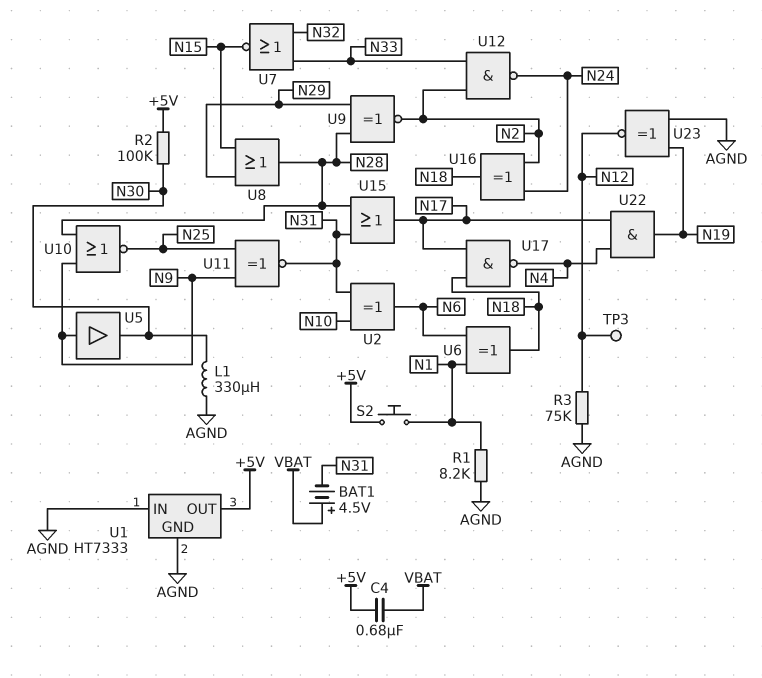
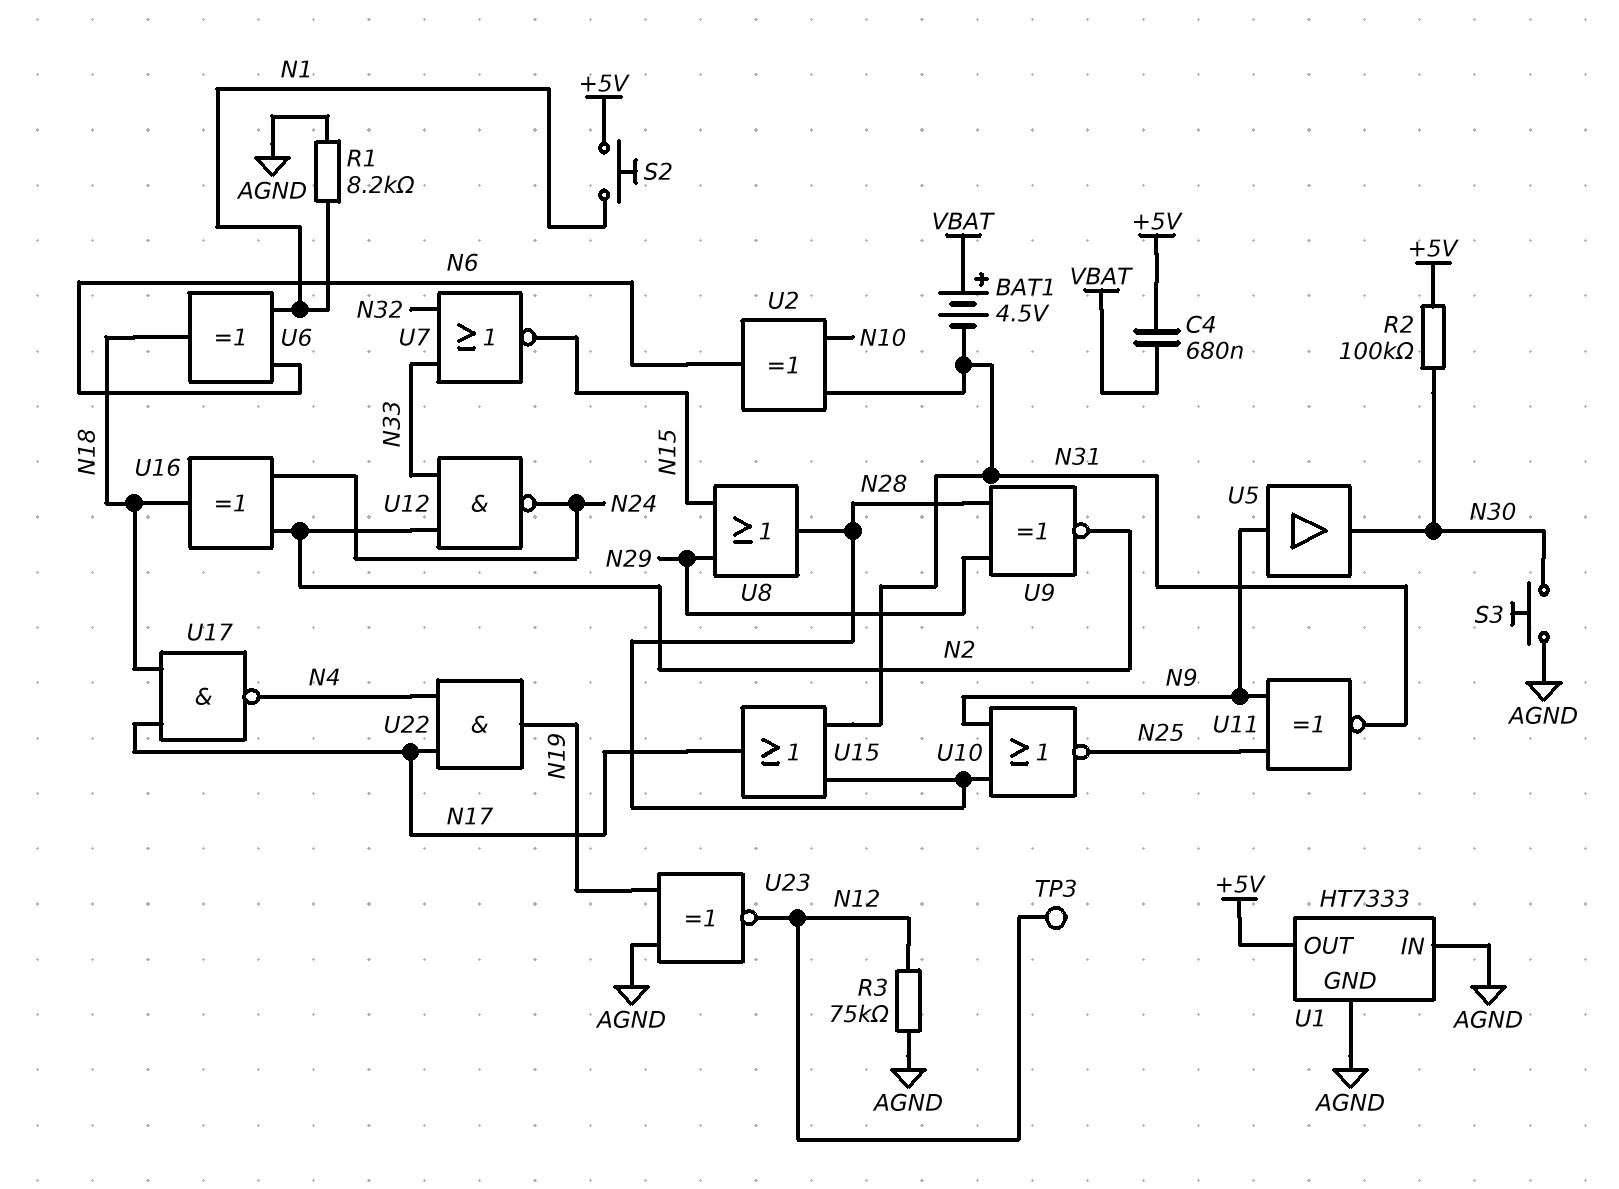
L1: 330uH (AGND, N30) -> none
S3: none -> button (AGND, N30)

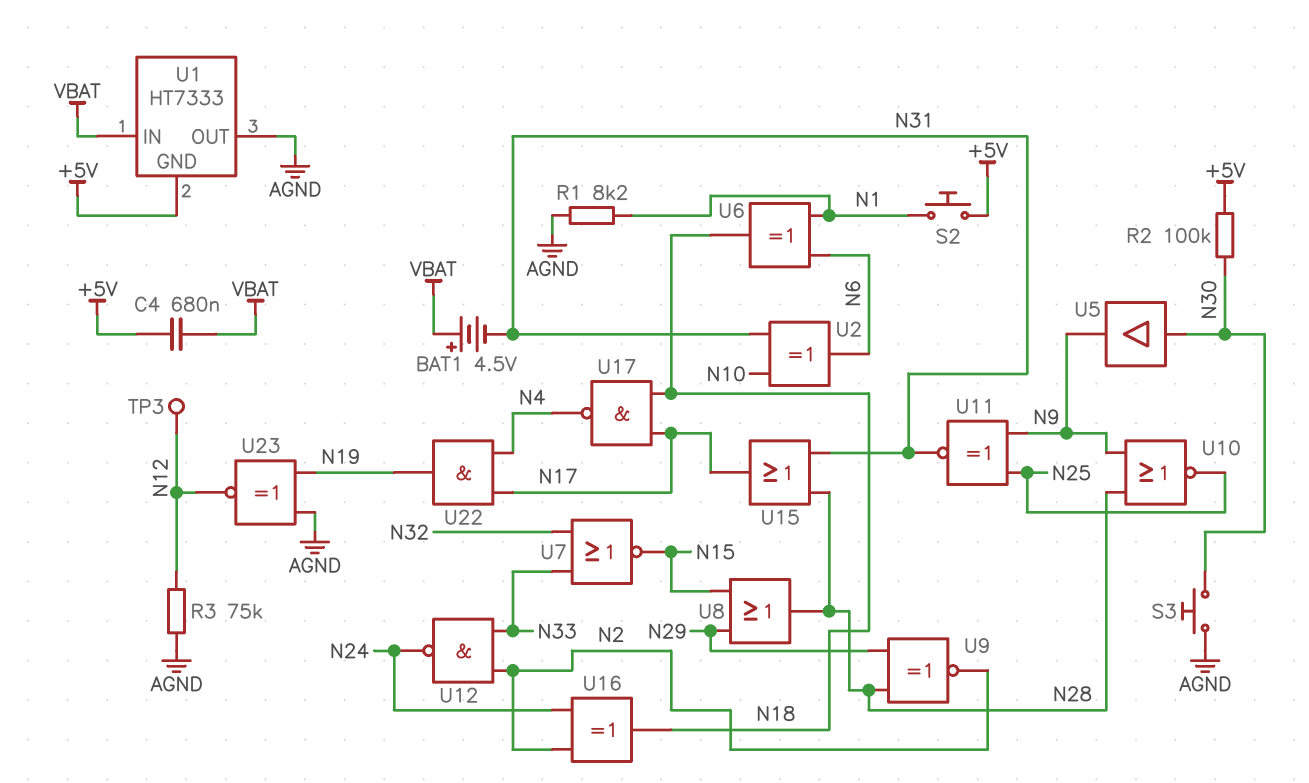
U1 pin GND: AGND -> +5V
U1 pin IN: AGND -> VBAT
U1 pin OUT: +5V -> AGND
U5: buffer (in N9, out N30) -> buffer (in N30, out N9)

